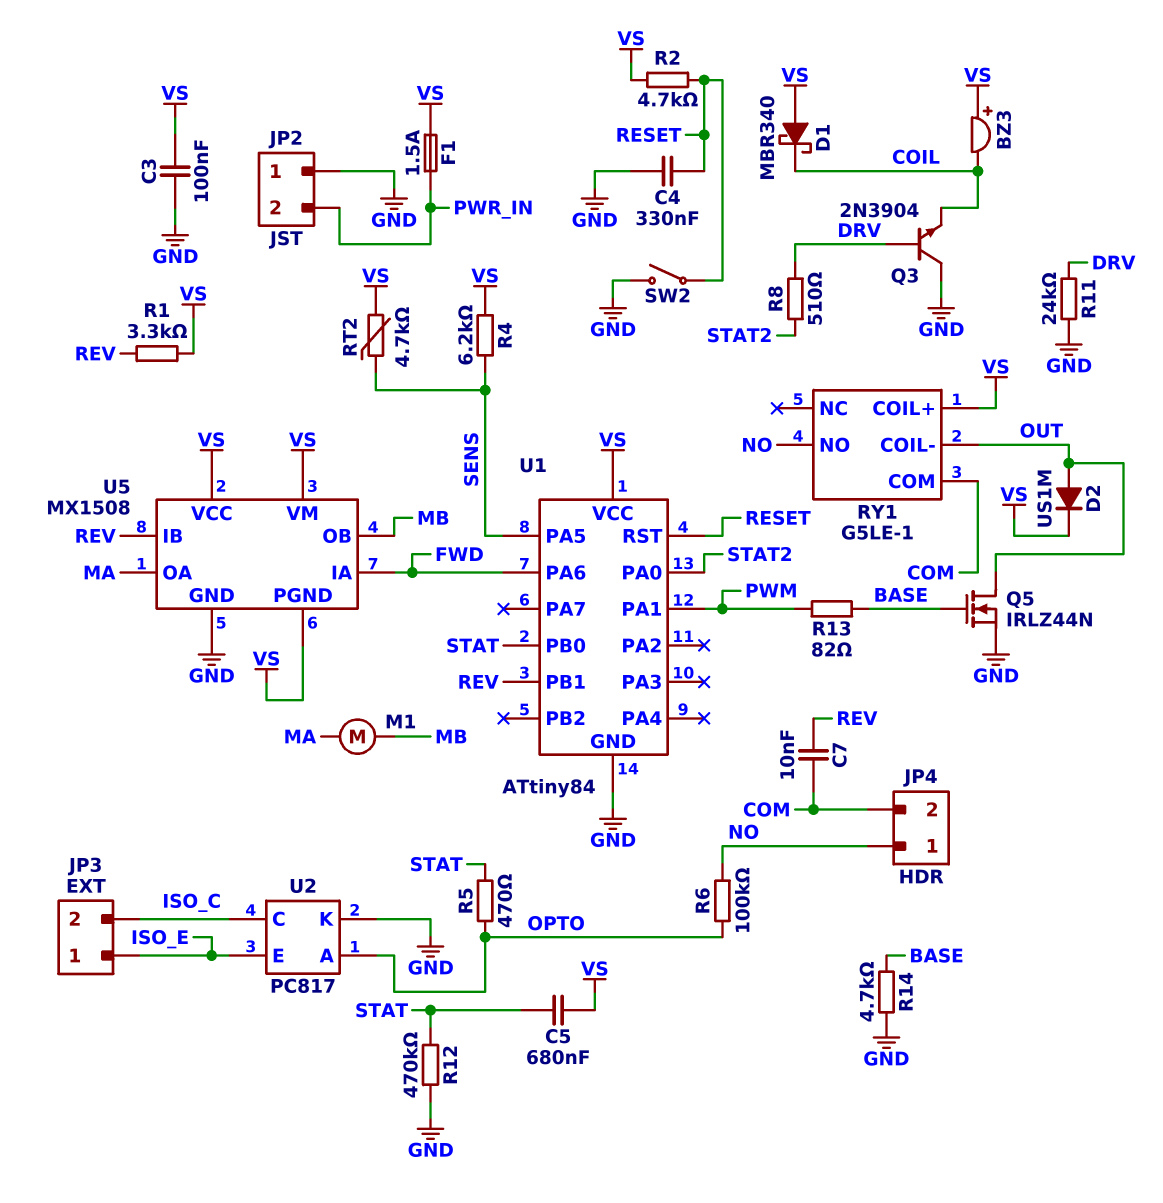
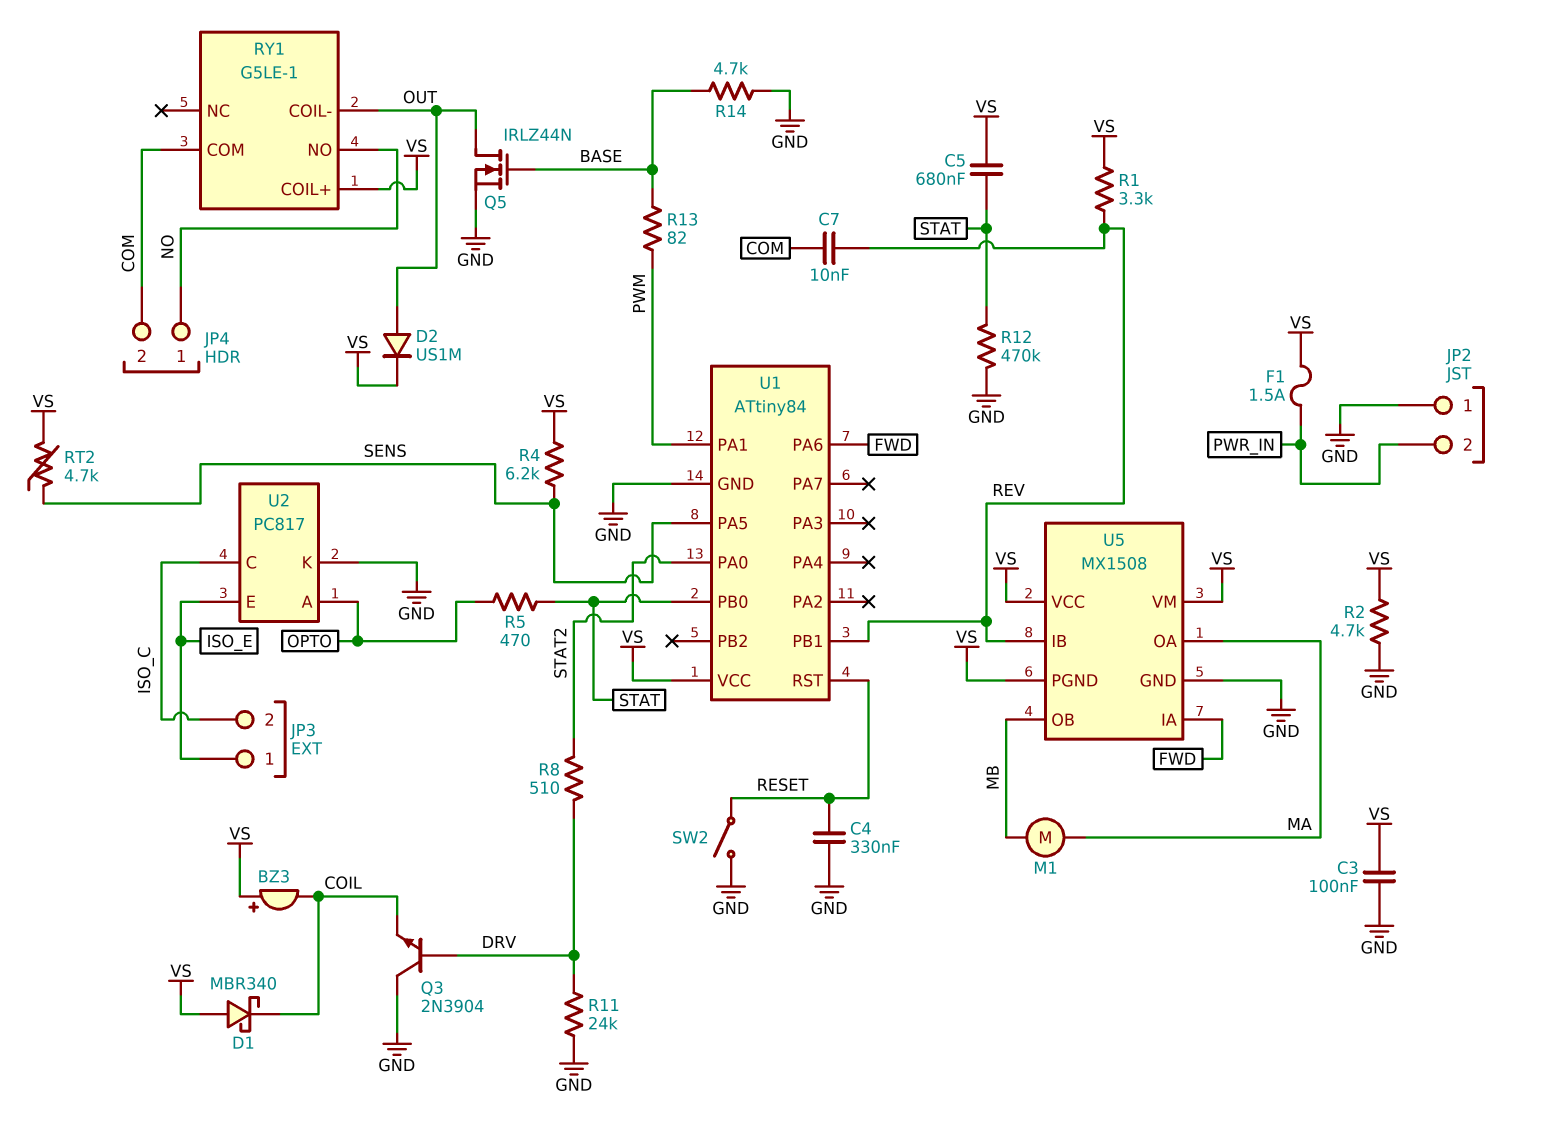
R2: 4.7k (RESET, VS) -> 4.7k (GND, VS)
R6: 100k (NO, OPTO) -> none

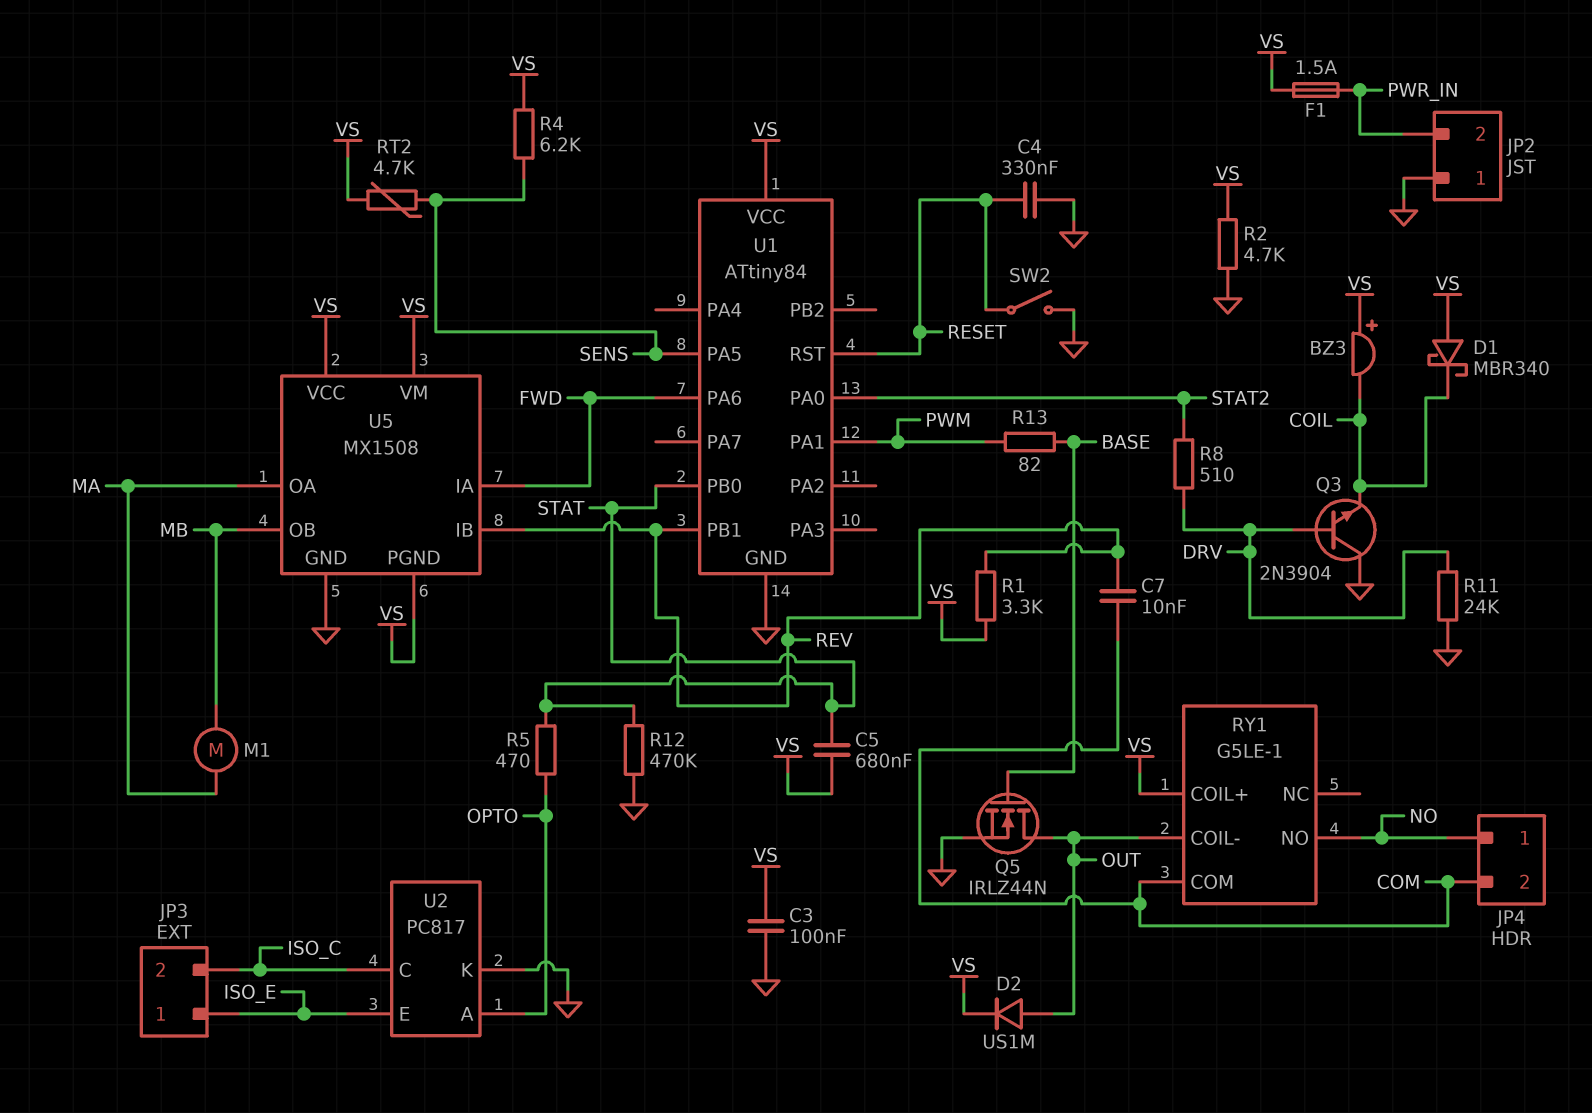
R14: 4.7k (BASE, GND) -> none

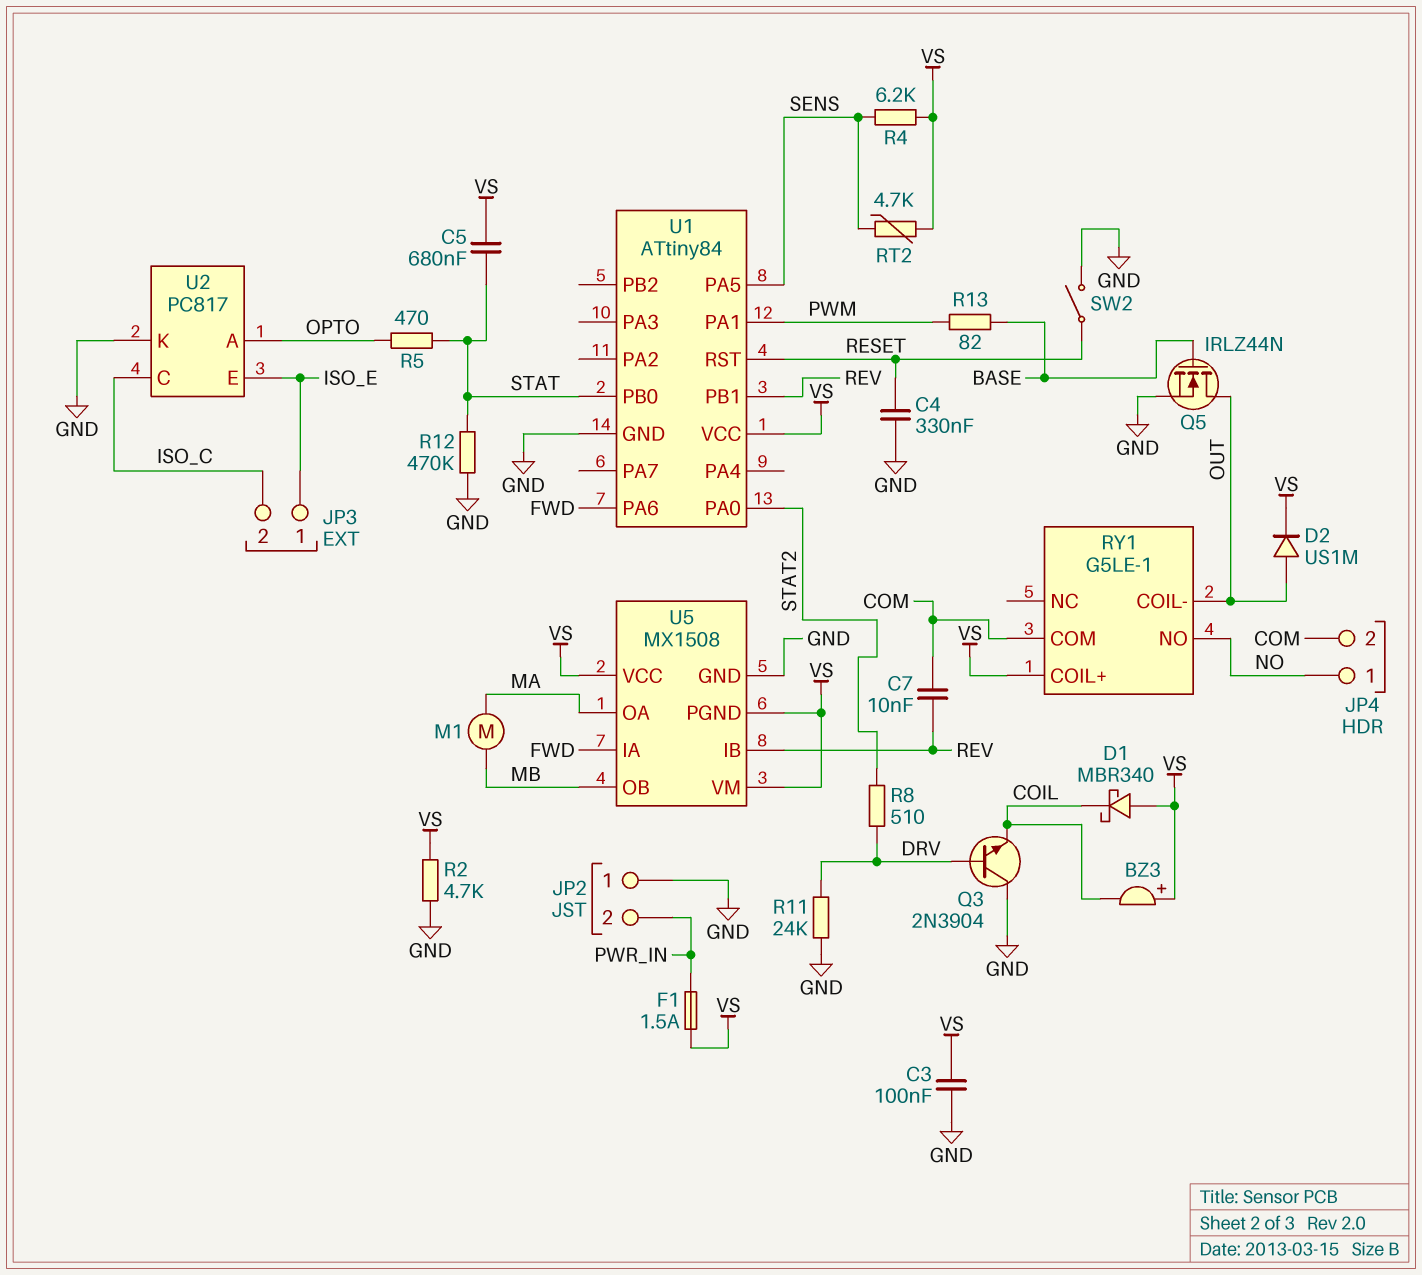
R1: 3.3k (REV, VS) -> none

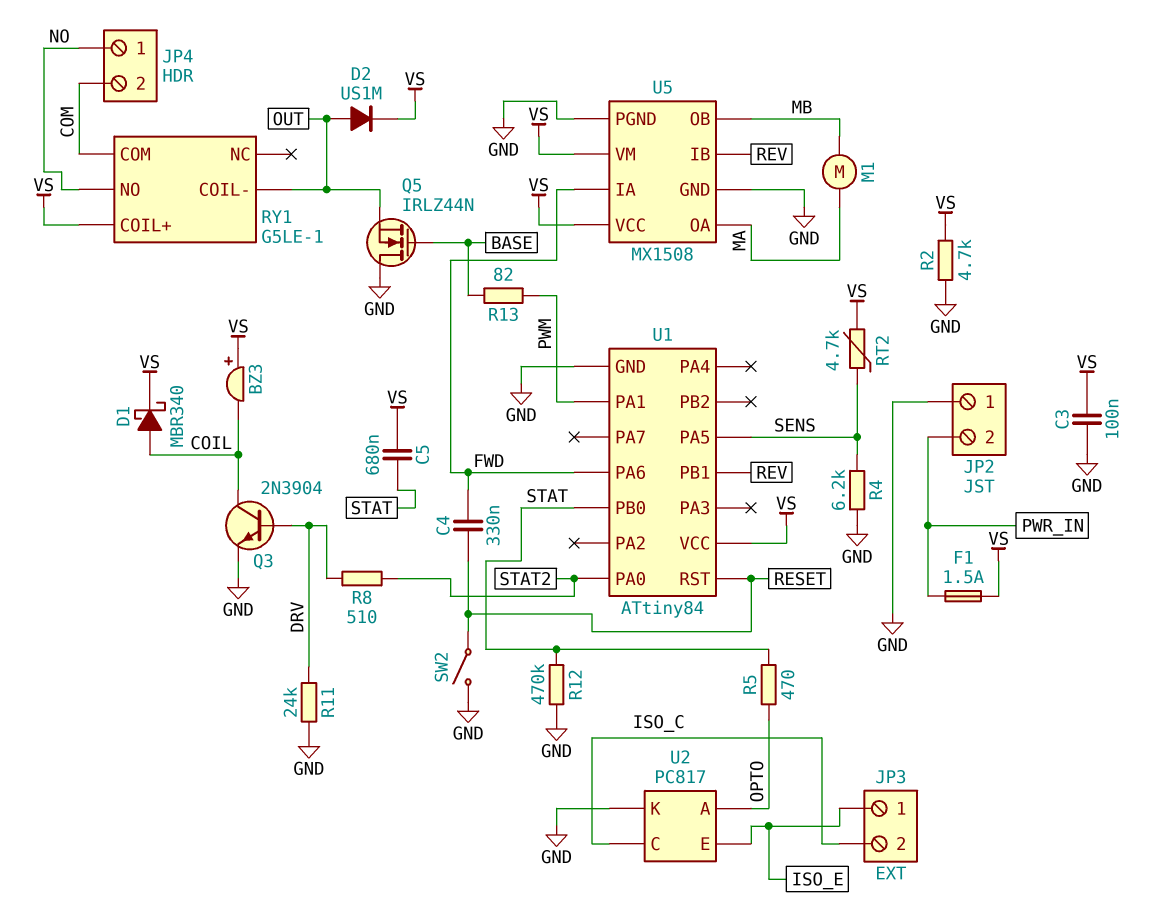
C4: 330nF (GND, RESET) -> 330nF (FWD, RESET)
C7: 10nF (COM, REV) -> none
D1: schottky MBR340 (A VS, K COIL) -> schottky MBR340 (A COIL, K VS)
Q3: NPN 2N3904 (B DRV, C GND, E COIL) -> NPN 2N3904 (B DRV, C COIL, E GND)
Q5: NMOS IRLZ44N (G BASE, D OUT, S GND) -> NMOS IRLZ44N (G BASE, D GND, S OUT)
R4: 6.2k (SENS, VS) -> 6.2k (GND, SENS)
U5 pin PGND: VS -> GND

